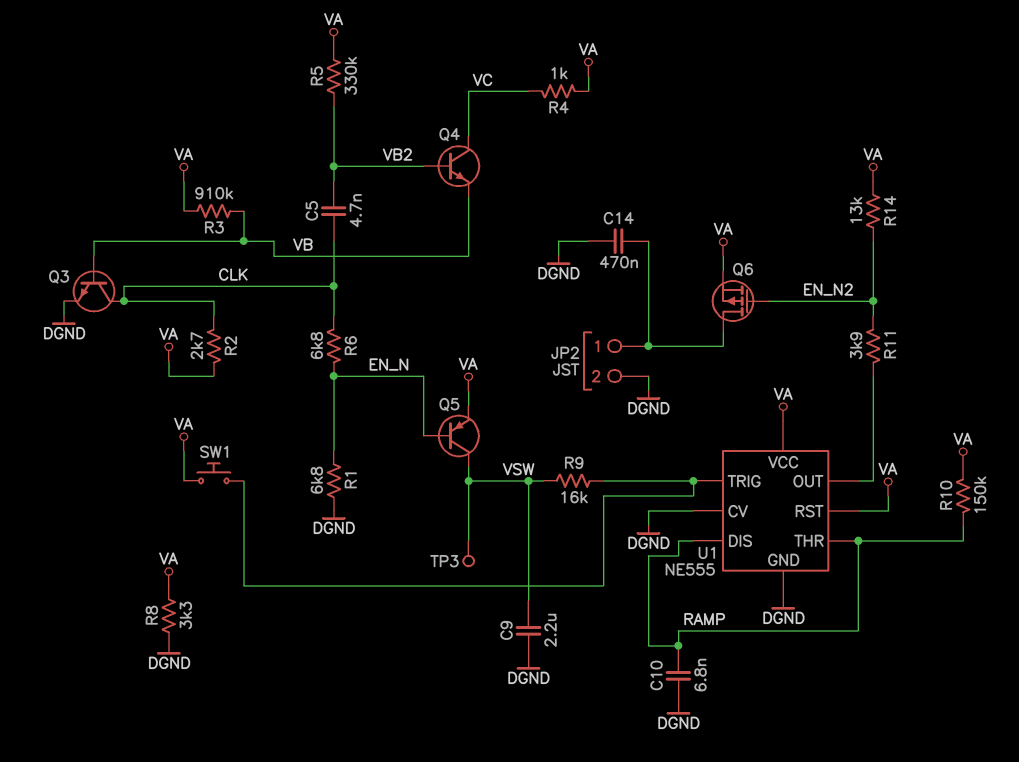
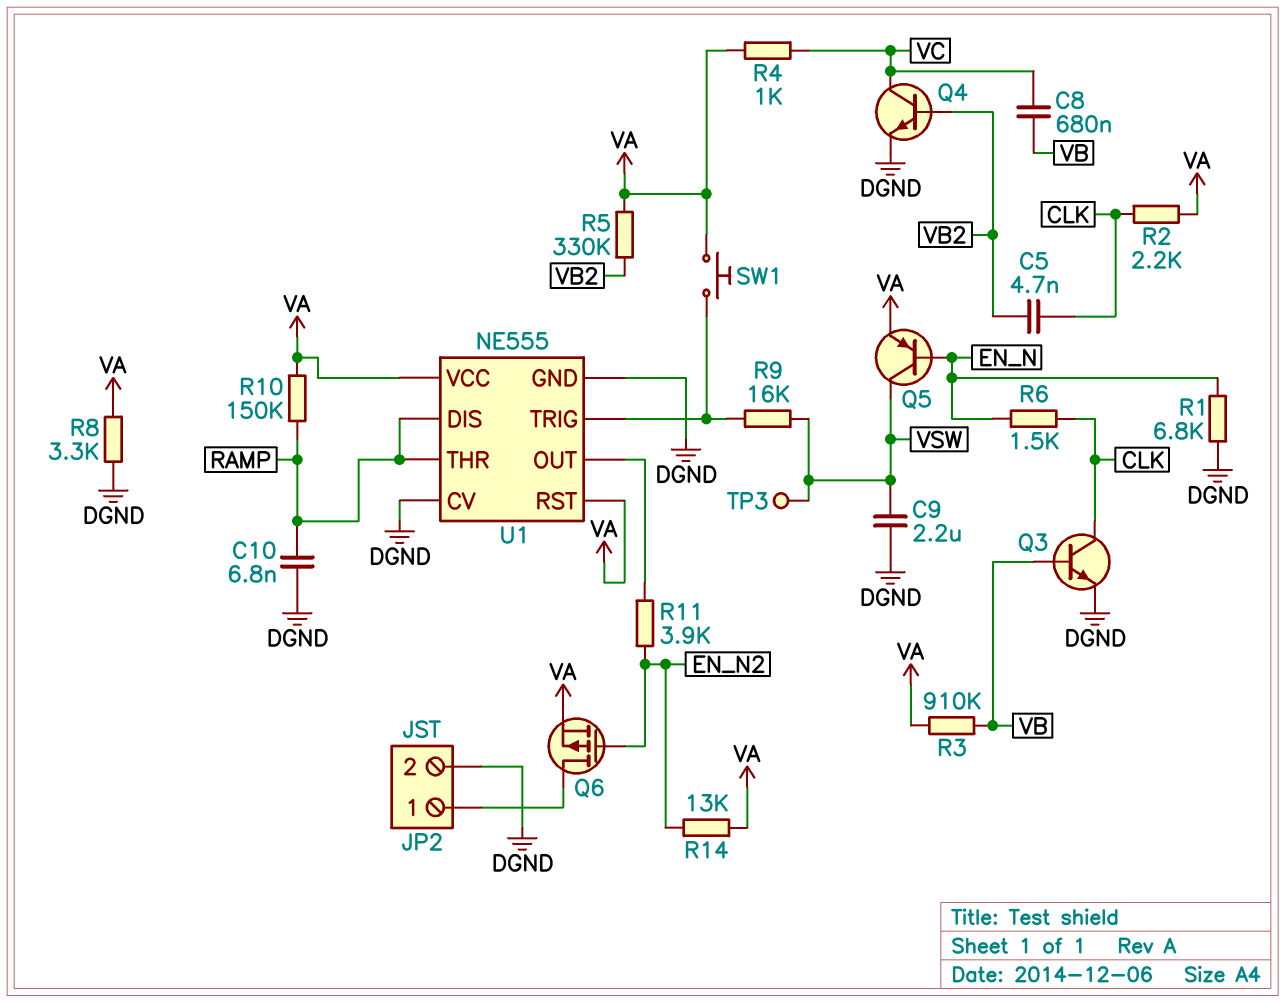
C8: none -> 680nF (VB, VC)
C14: 470nF (DGND, JP2/1) -> none
Q4: NPN (B VB2, C VC, E VB) -> NPN (B VB2, C VC, E DGND)
R2: 2.7k (CLK, VA) -> 2.2k (CLK, VA)
R6: 6.8k (CLK, EN_N) -> 1.5k (CLK, EN_N)

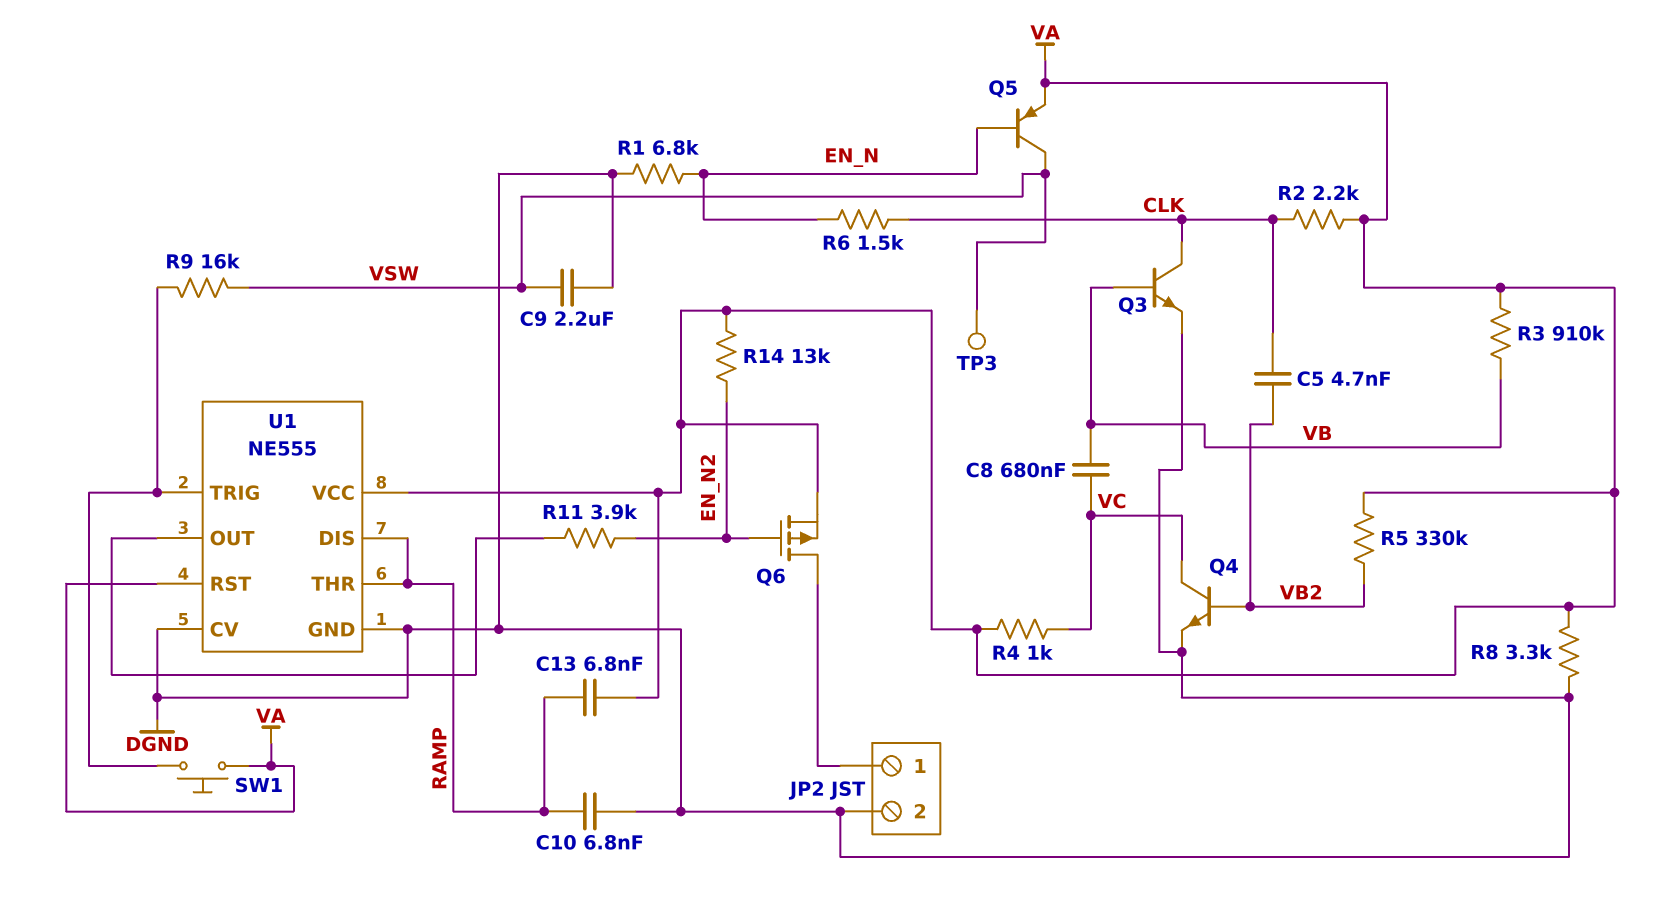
C13: none -> 6.8nF (RAMP, VA)
R10: 150k (RAMP, VA) -> none

